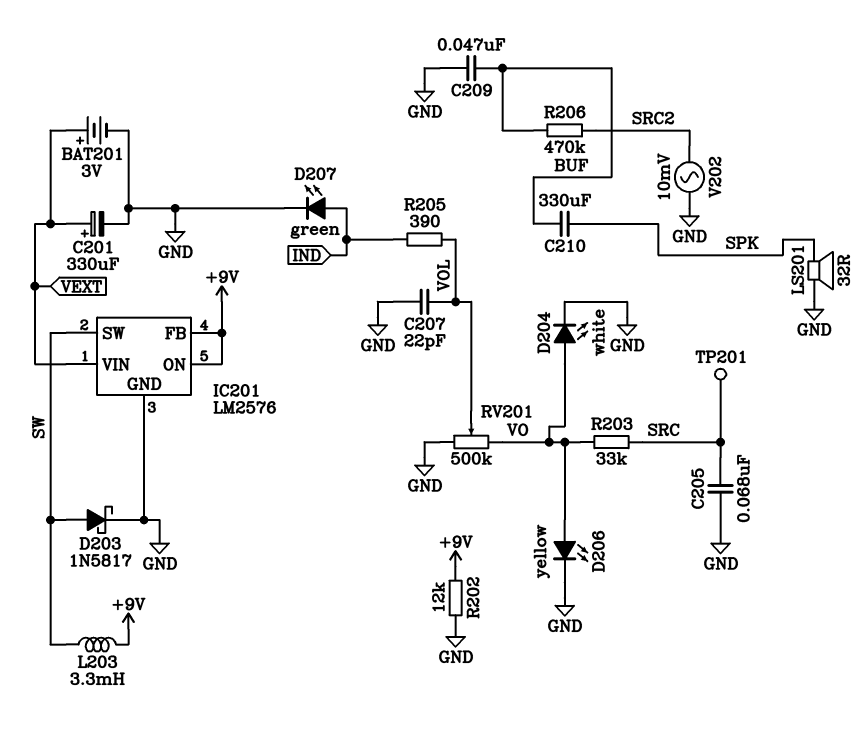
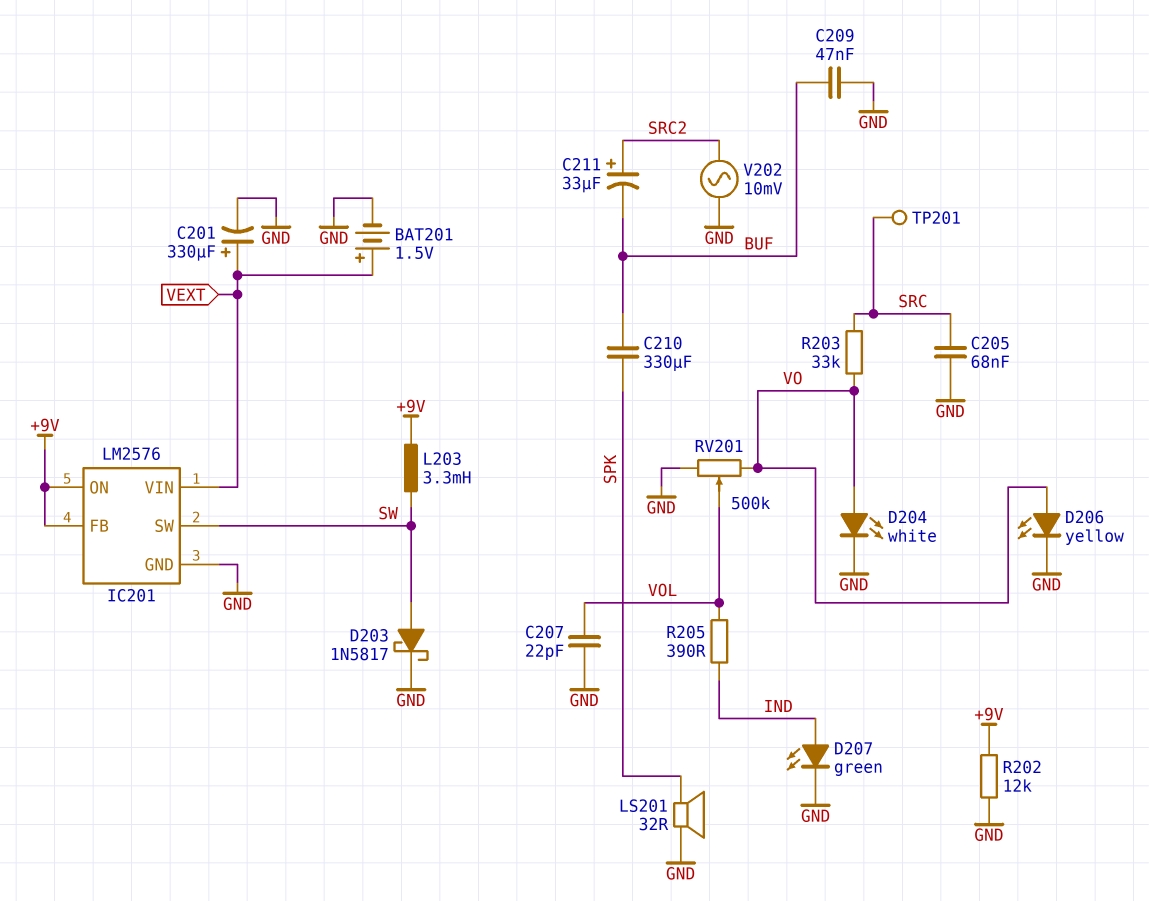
BAT201: 3V (plus VEXT, minus GND) -> 1.5V (plus VEXT, minus GND)
C211: none -> 33uF (plus SRC2, minus BUF)
R206: 470k (BUF, SRC2) -> none

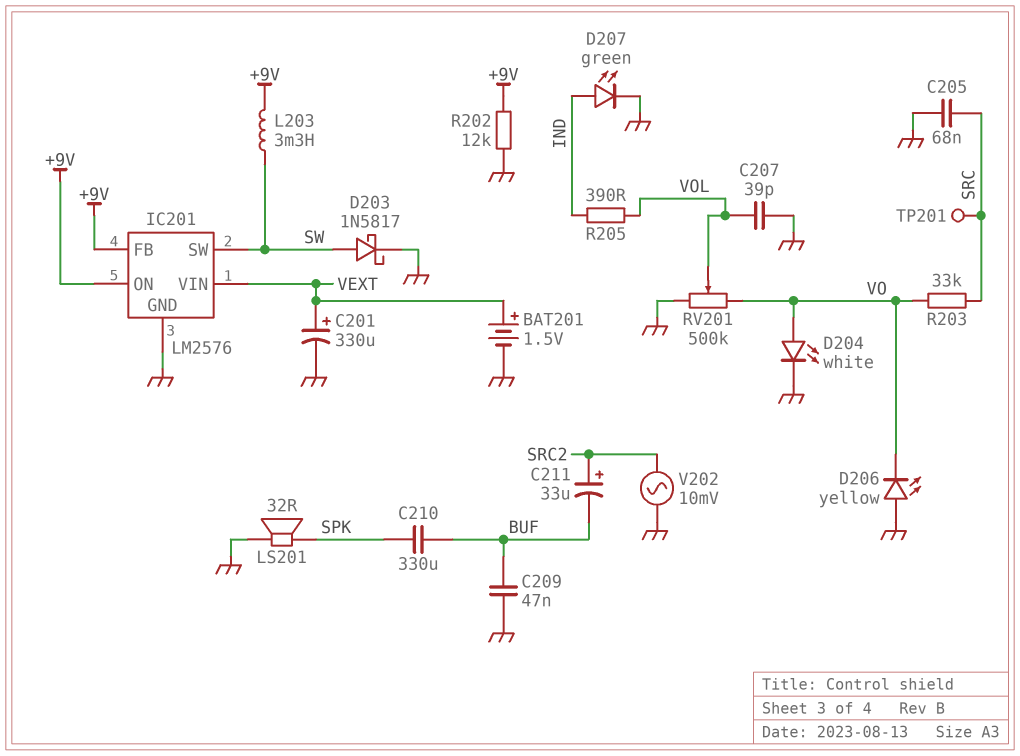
C207: 22pF (GND, VOL) -> 39pF (GND, VOL)
D206: LED yellow (A VO, K GND) -> LED yellow (A GND, K VO)

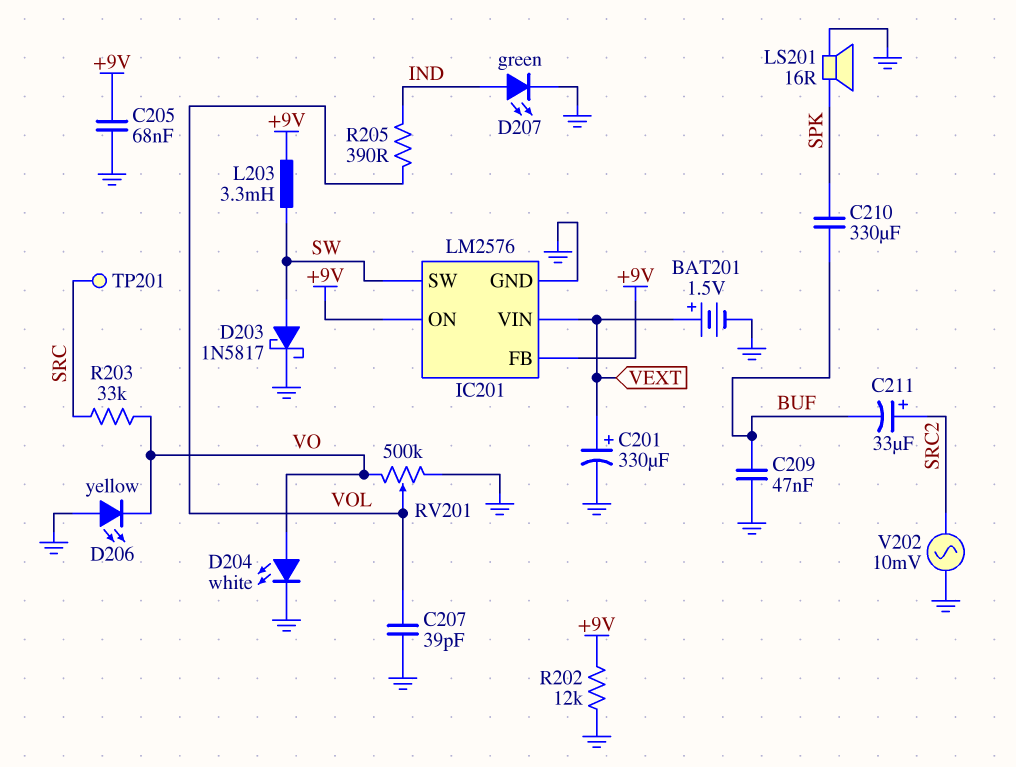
C205: 68nF (GND, SRC) -> 68nF (+9V, GND)
LS201: speaker 32R (GND, SPK) -> speaker 16R (GND, SPK)

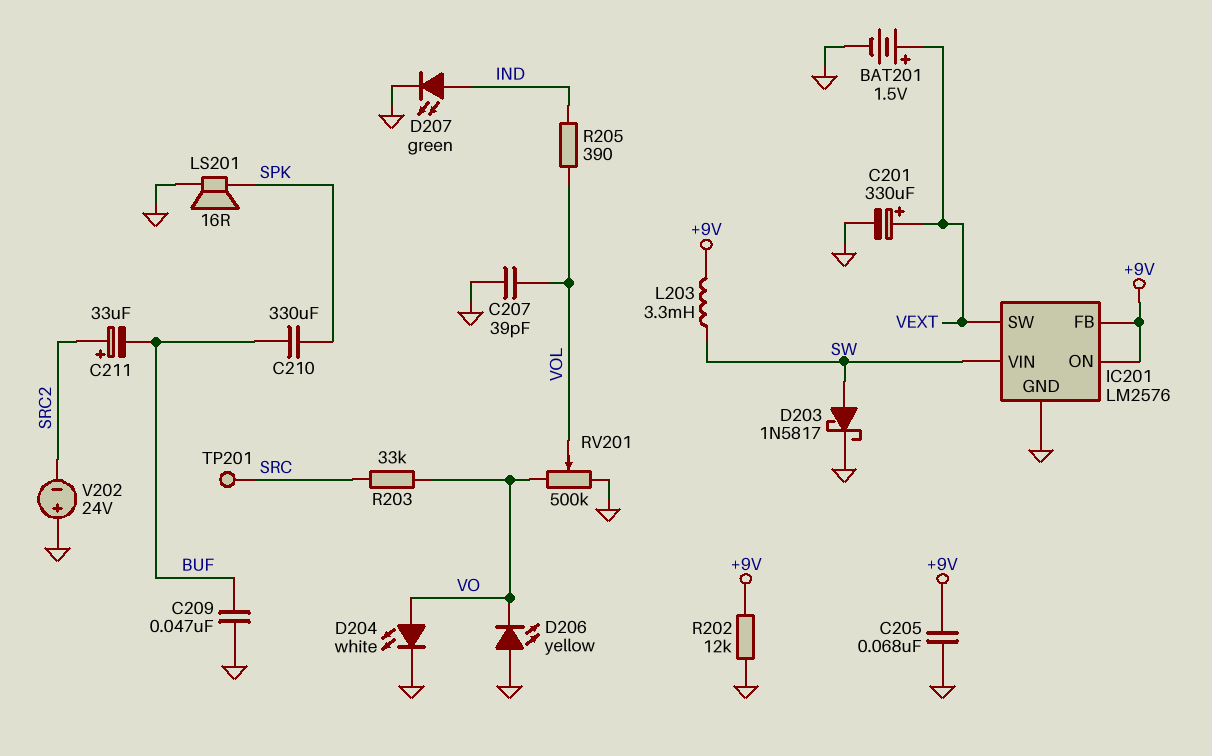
IC201 pin SW: SW -> VEXT
IC201 pin VIN: VEXT -> SW
V202: AC 10mV (GND, SRC2) -> 24V (plus GND, minus SRC2)

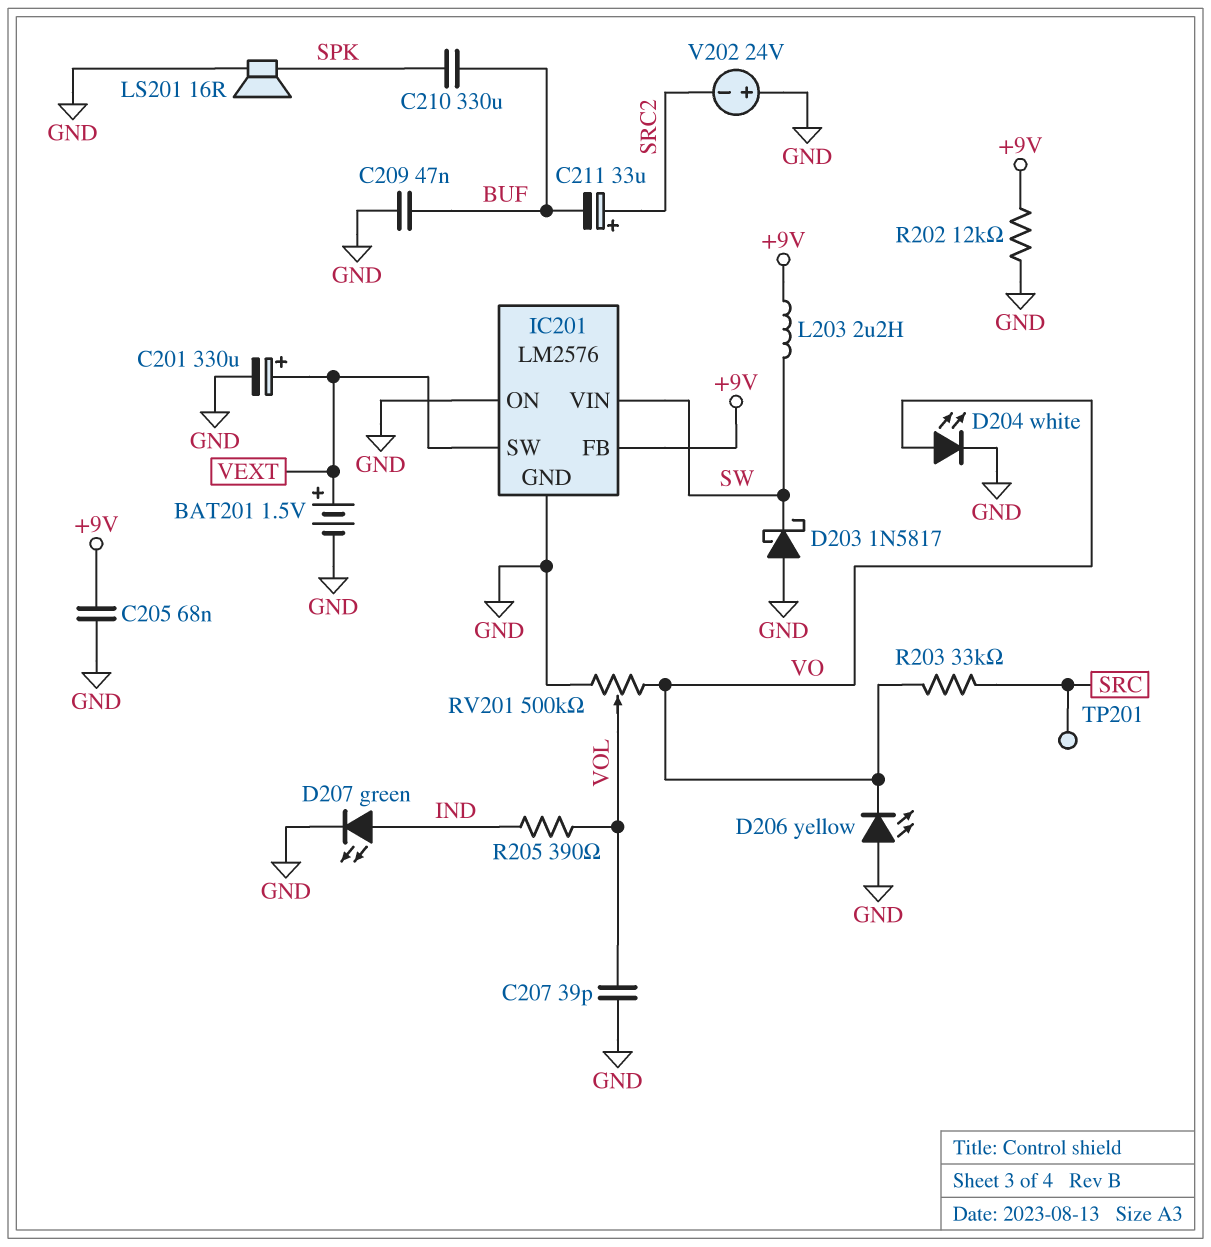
D203: schottky 1N5817 (A SW, K GND) -> schottky 1N5817 (A GND, K SW)
IC201 pin ON: +9V -> GND
L203: 3.3mH (+9V, SW) -> 2.2uH (+9V, SW)

